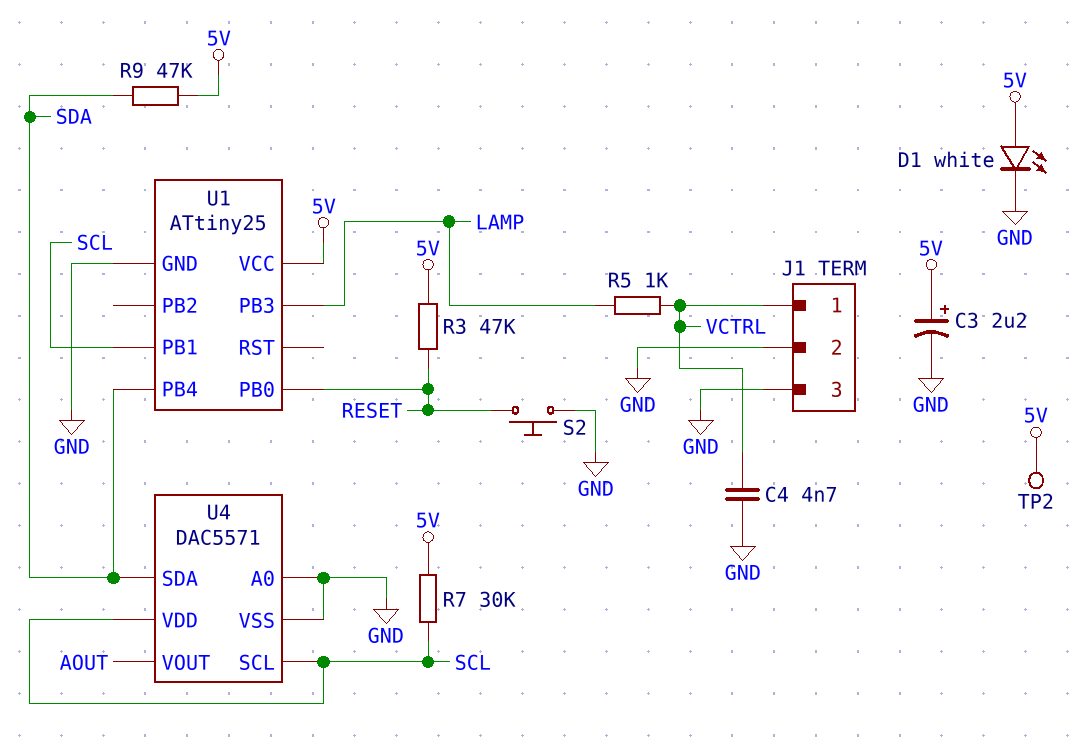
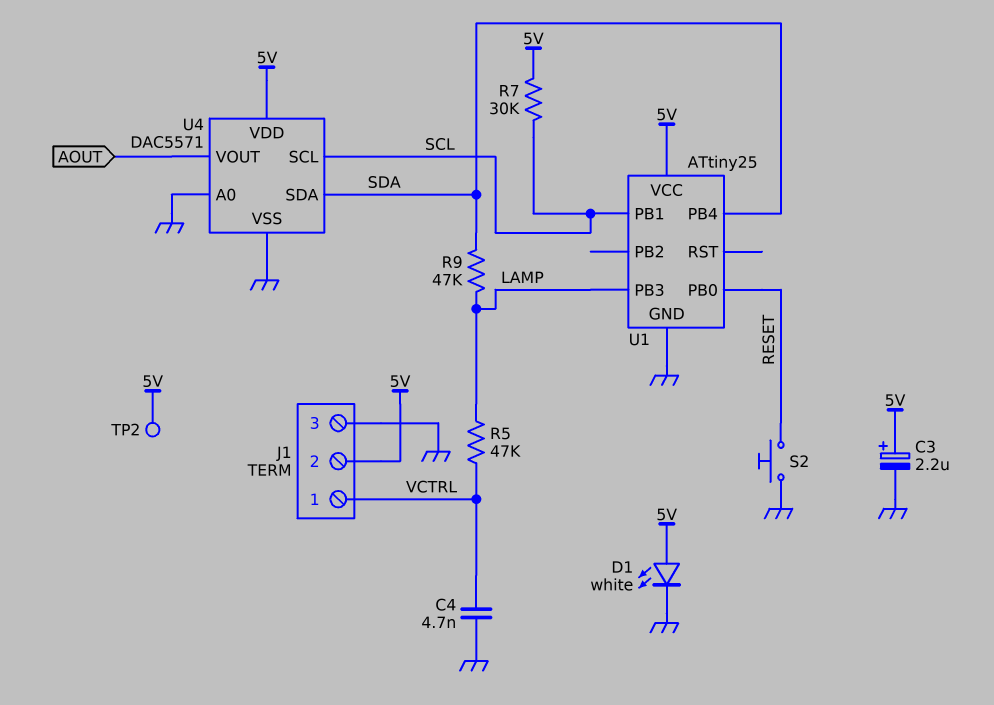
J1 pin 2: GND -> 5V
R3: 47k (5V, RESET) -> none
R5: 1k (LAMP, VCTRL) -> 47k (LAMP, VCTRL)
R9: 47k (5V, SDA) -> 47k (LAMP, SDA)
U4 pin VDD: SCL -> 5V

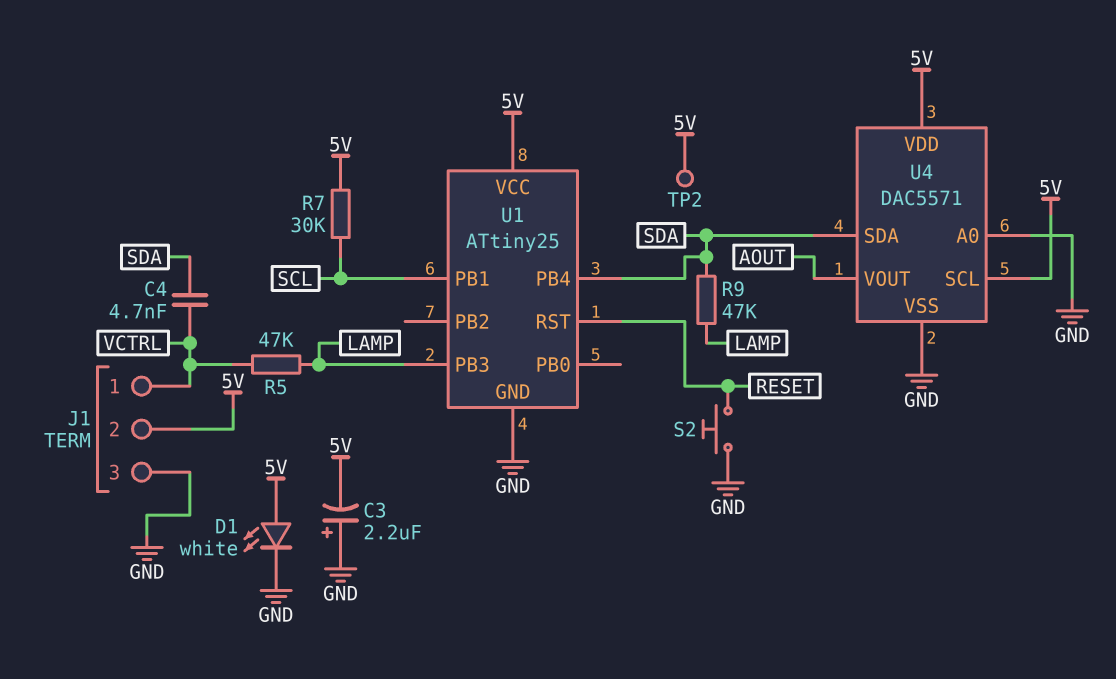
C3: 2.2uF (plus 5V, minus GND) -> 2.2uF (plus GND, minus 5V)
C4: 4.7nF (GND, VCTRL) -> 4.7nF (SDA, VCTRL)
U1 pin PB0: RESET -> none
U1 pin RST: none -> RESET
U4 pin SCL: SCL -> 5V

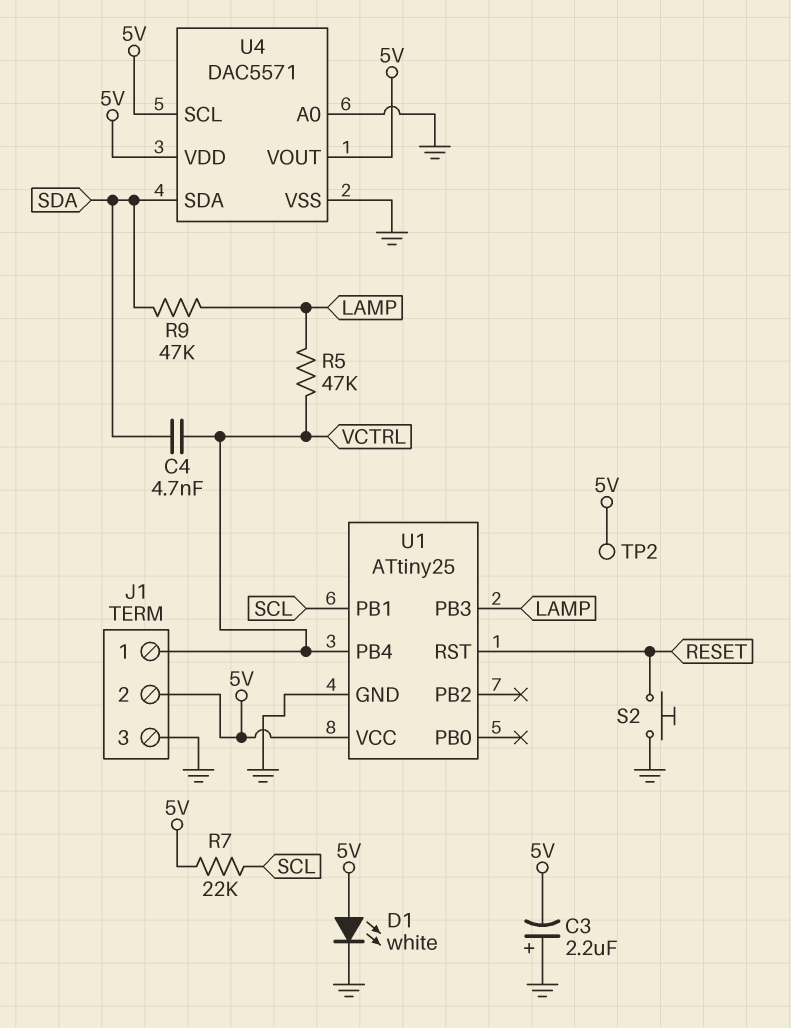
R7: 30k (5V, SCL) -> 22k (5V, SCL)
U1 pin PB4: SDA -> VCTRL
U4 pin VOUT: AOUT -> 5V

